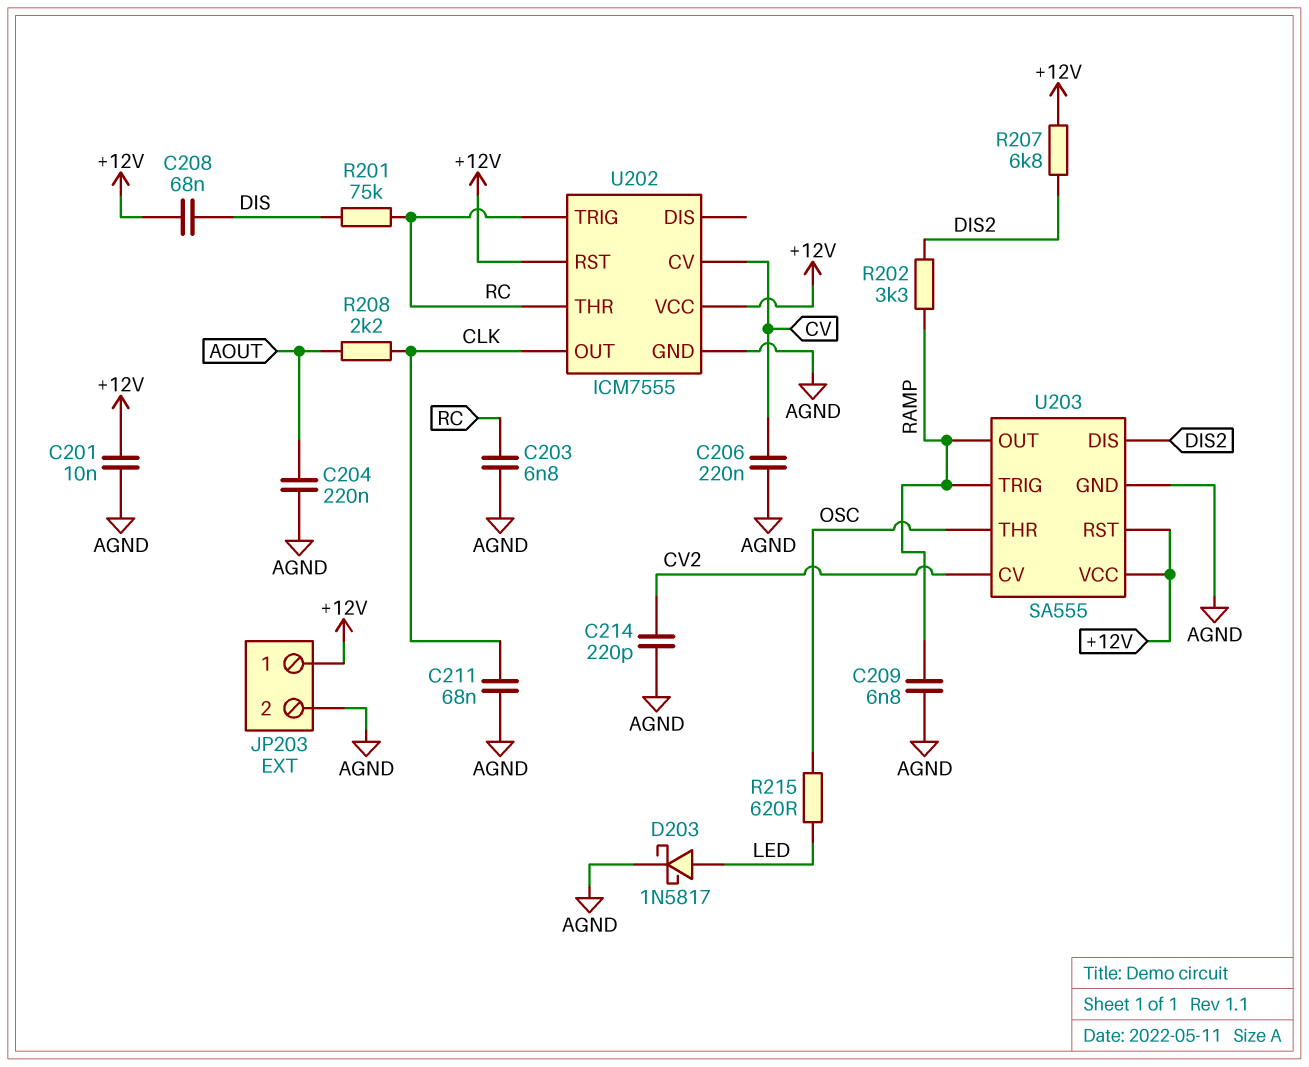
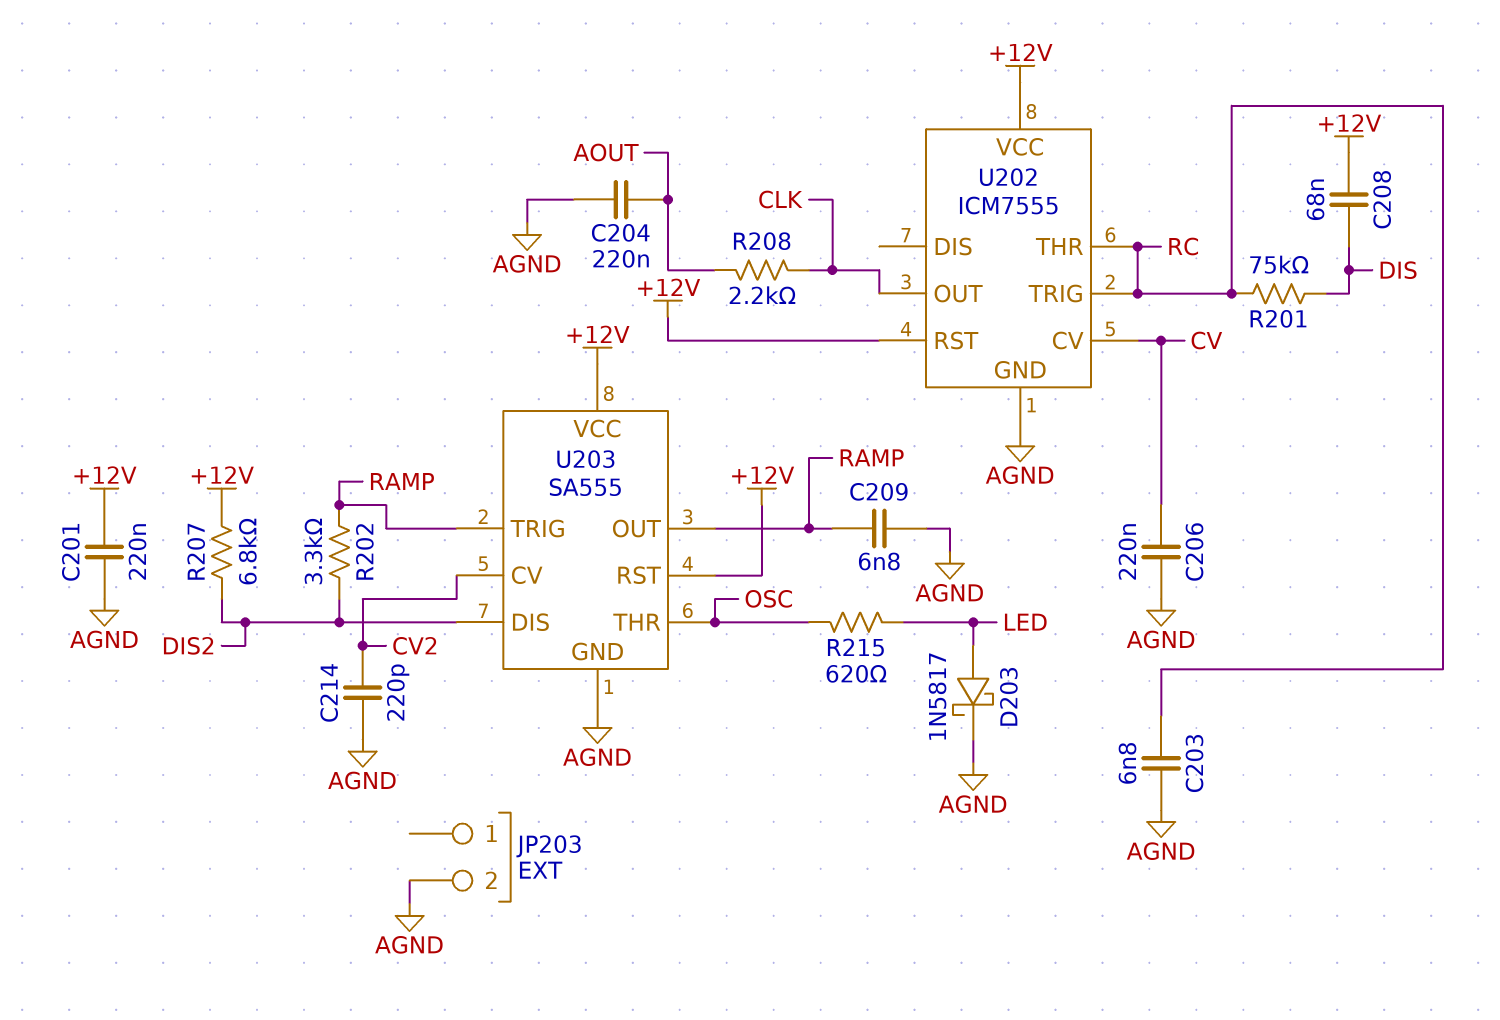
C201: 10nF (+12V, AGND) -> 220nF (+12V, AGND)
C211: 68nF (AGND, CLK) -> none
JP203 pin 1: +12V -> none

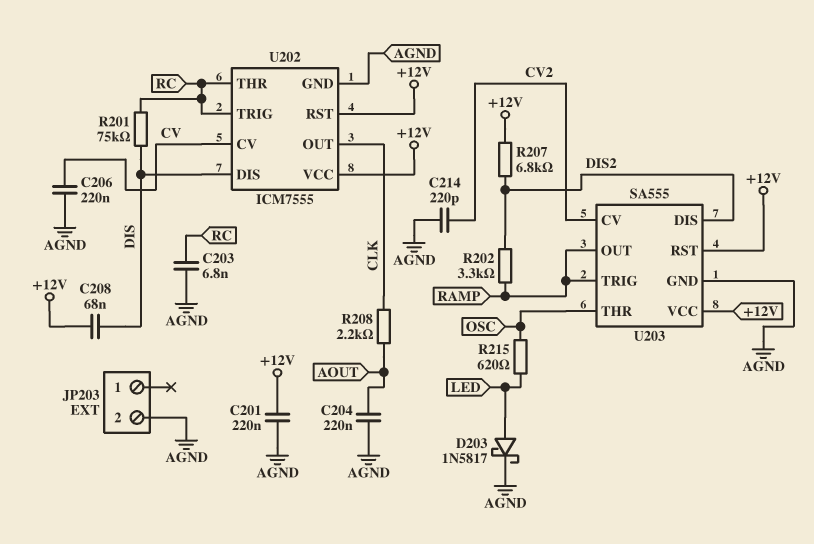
C209: 6.8nF (AGND, RAMP) -> none
U202 pin DIS: none -> DIS

